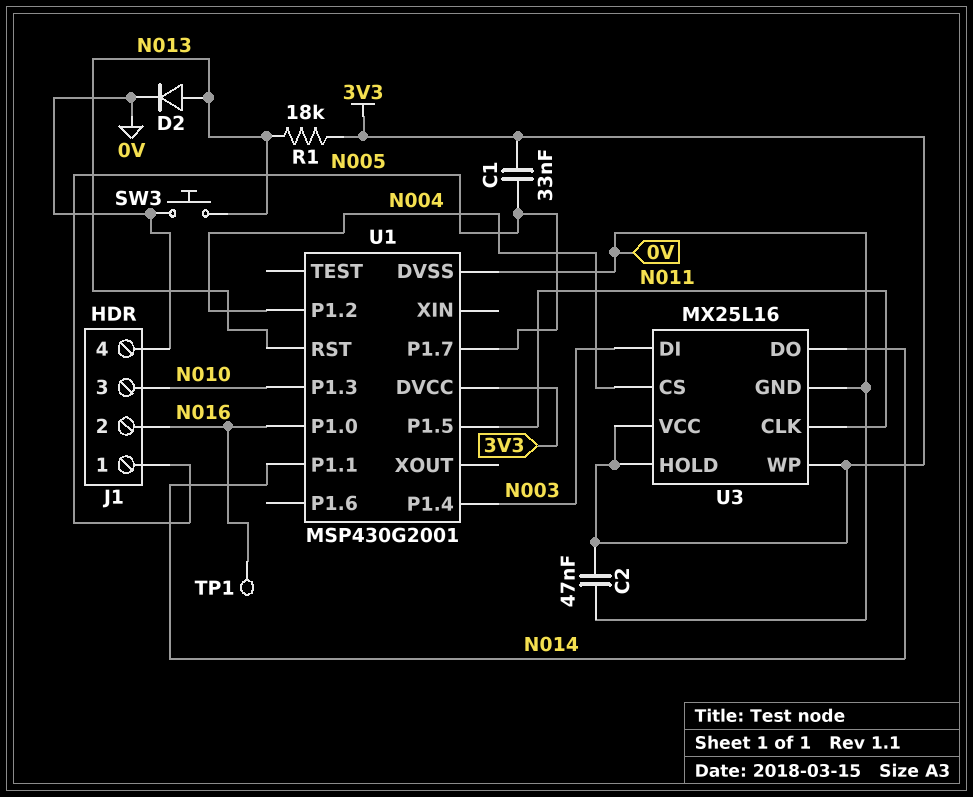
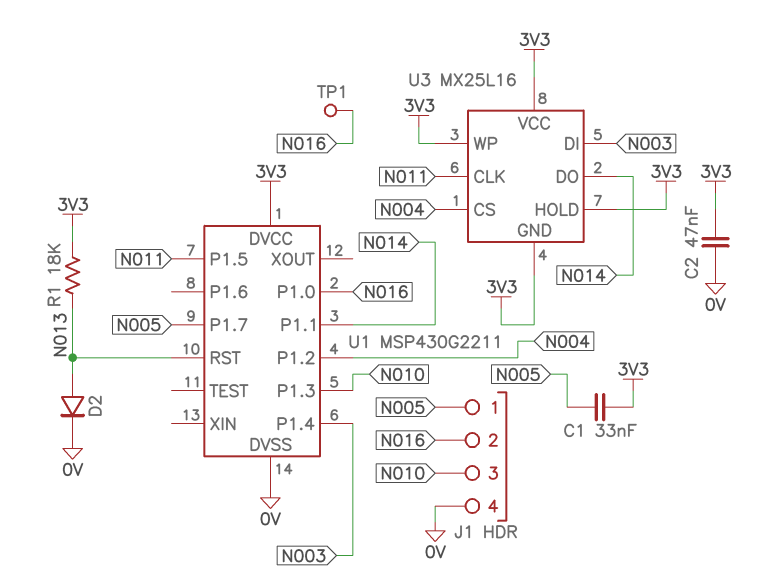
SW3: button (0V, N013) -> none
U1: MSP430G2001 -> MSP430G2211
U3 pin GND: 0V -> 3V3

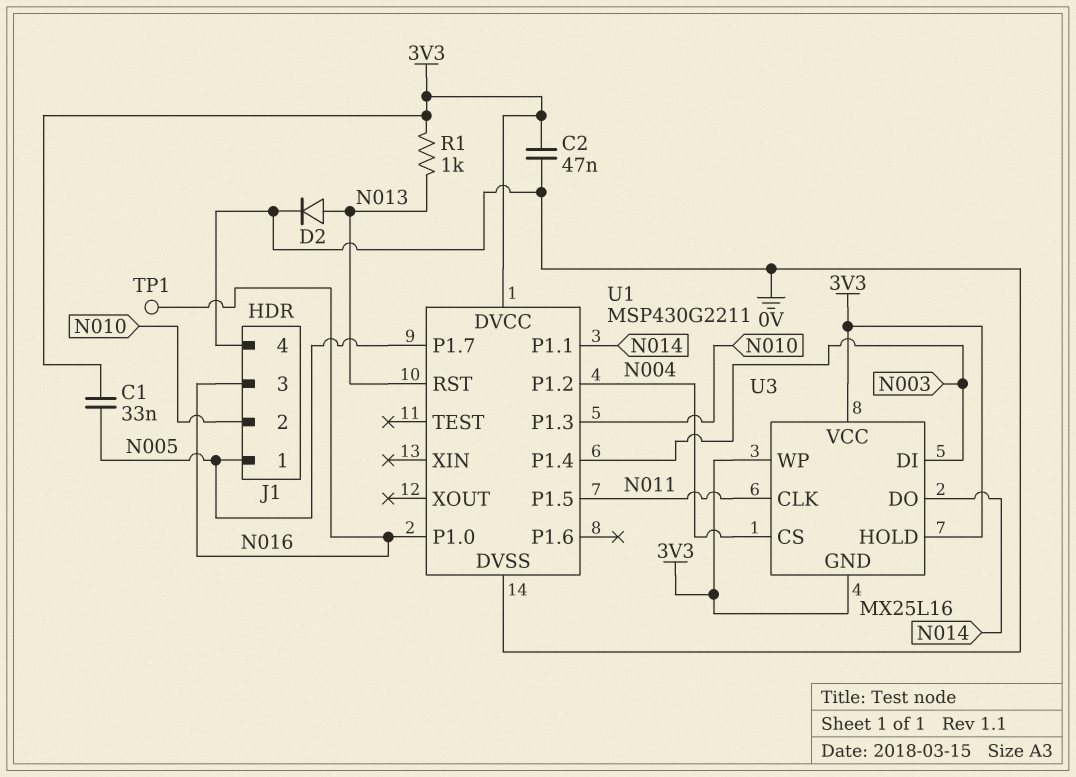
J1 pin 2: N016 -> N010
J1 pin 3: N010 -> N016
R1: 18k (3V3, N013) -> 1k (3V3, N013)

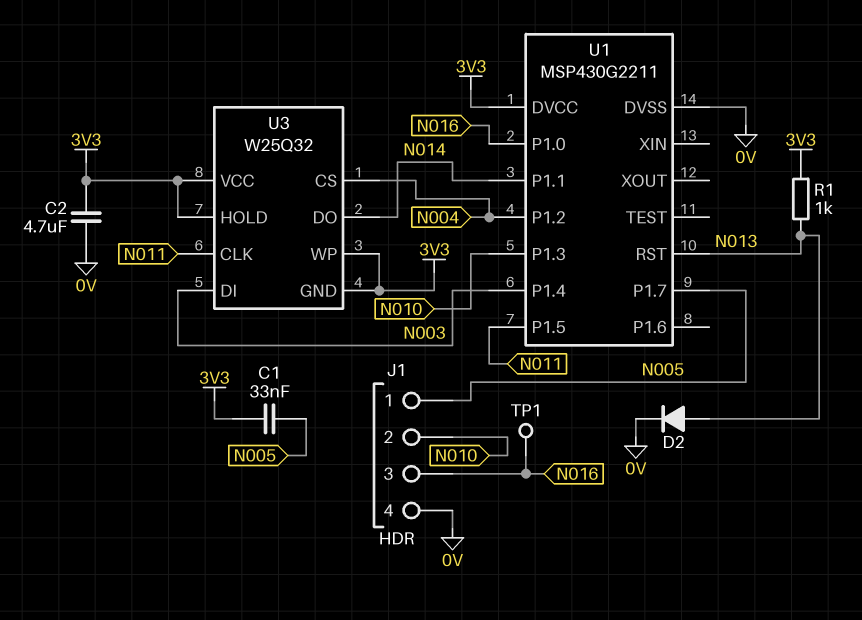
C2: 47nF (0V, 3V3) -> 4.7uF (0V, 3V3)
U3: MX25L16 -> W25Q32

